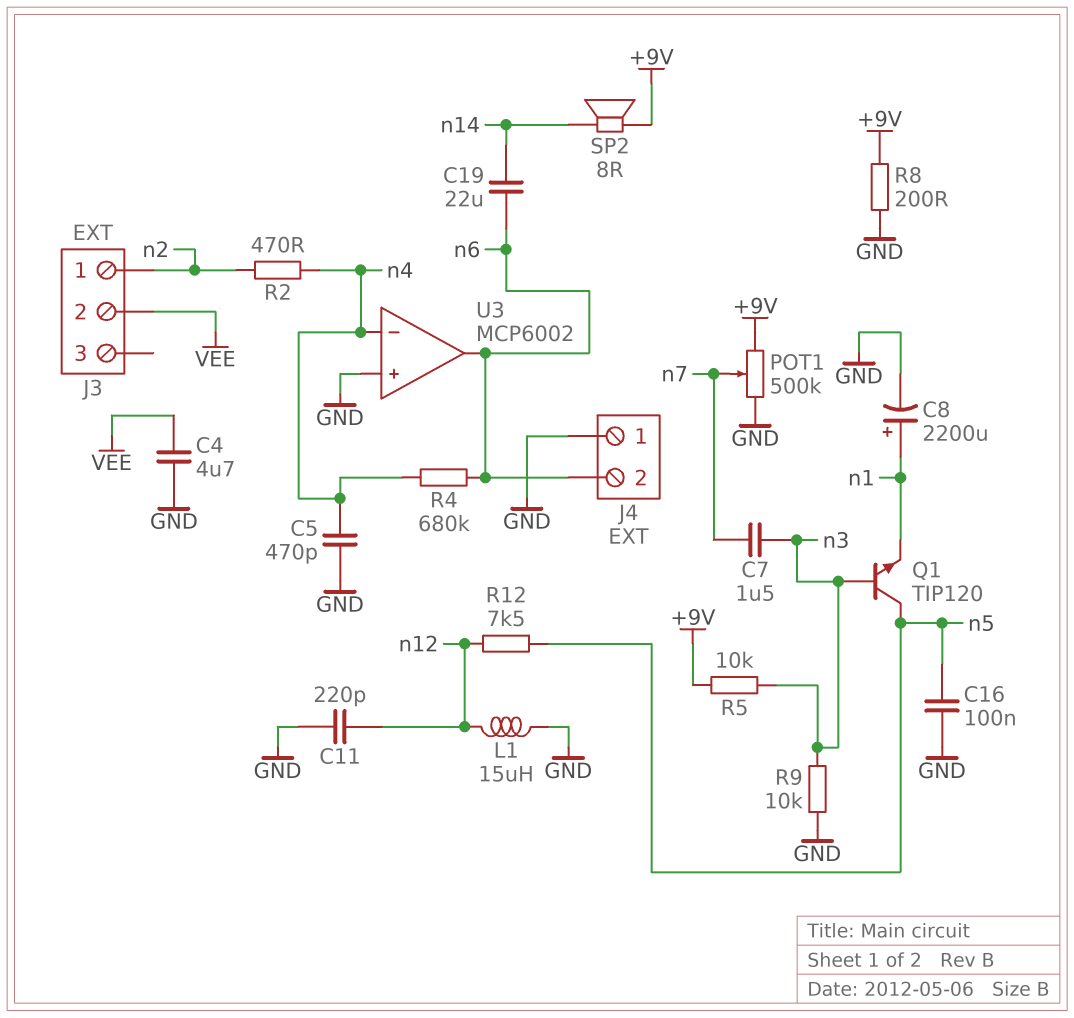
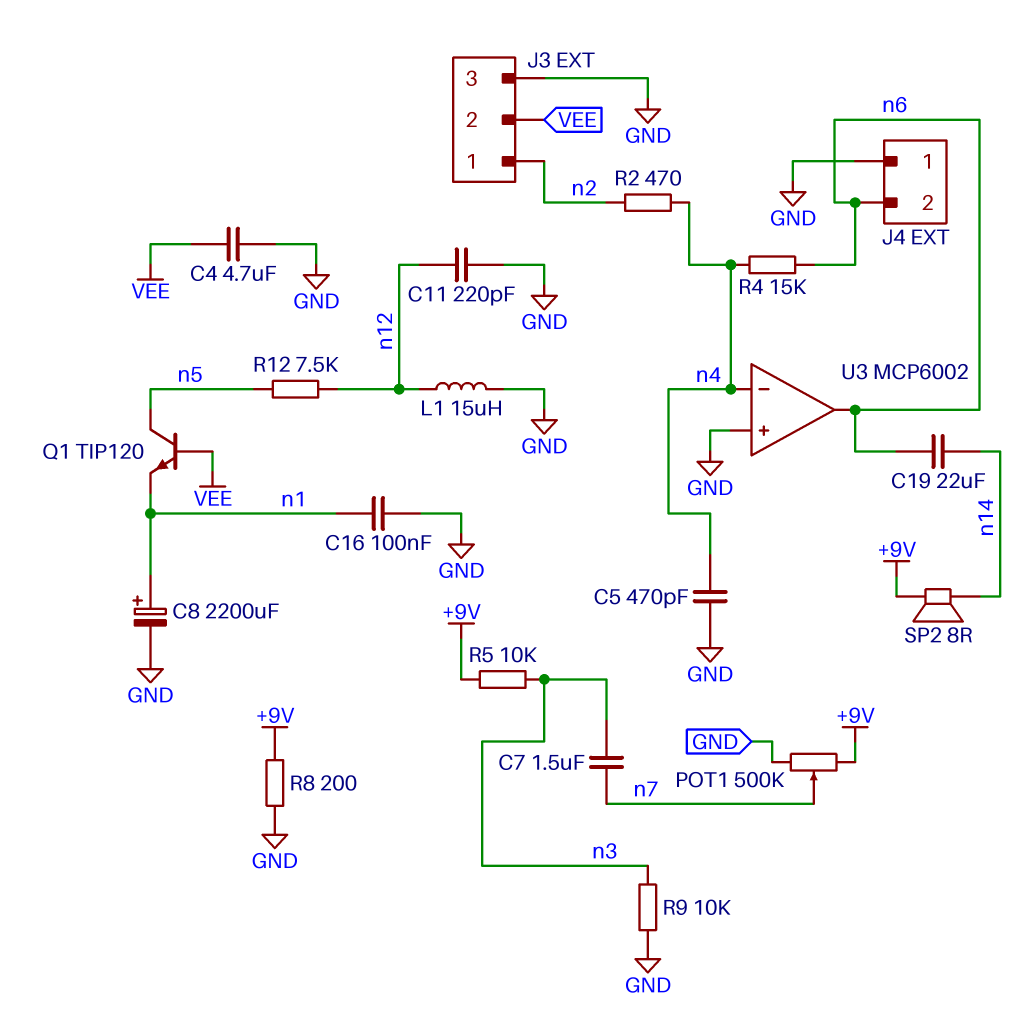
C16: 100nF (GND, n5) -> 100nF (GND, n1)
J3 pin 3: none -> GND
Q1: NPN TIP120 (B n3, C n5, E n1) -> NPN TIP120 (B VEE, C n5, E n1)
R4: 680k (n4, n6) -> 15k (n4, n6)

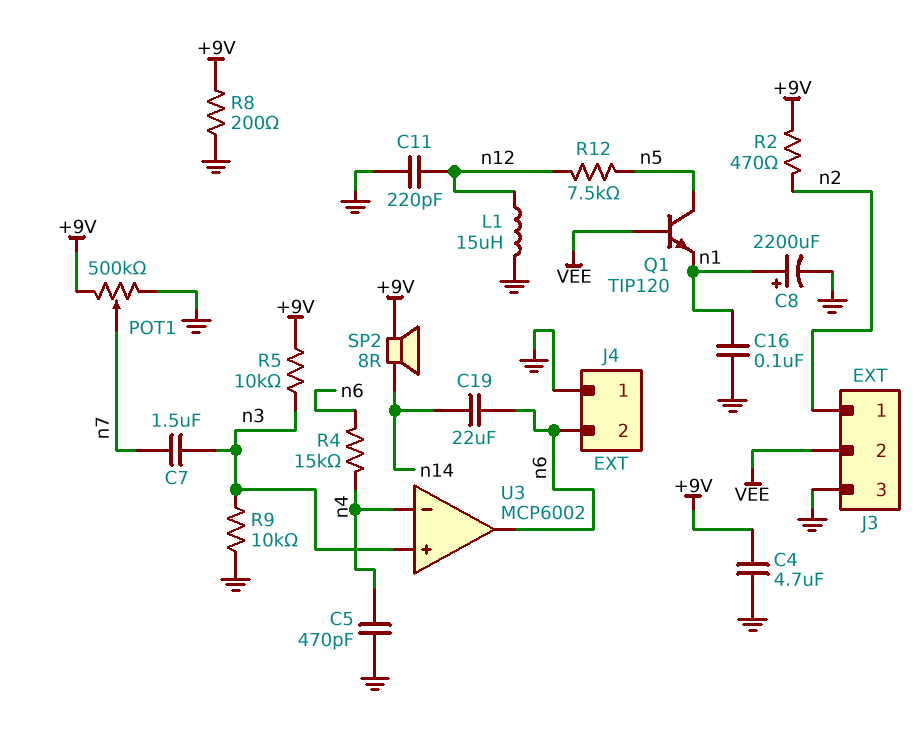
C4: 4.7uF (GND, VEE) -> 4.7uF (+9V, GND)
R2: 470 (n2, n4) -> 470 (+9V, n2)
U3 pin in+: GND -> n3

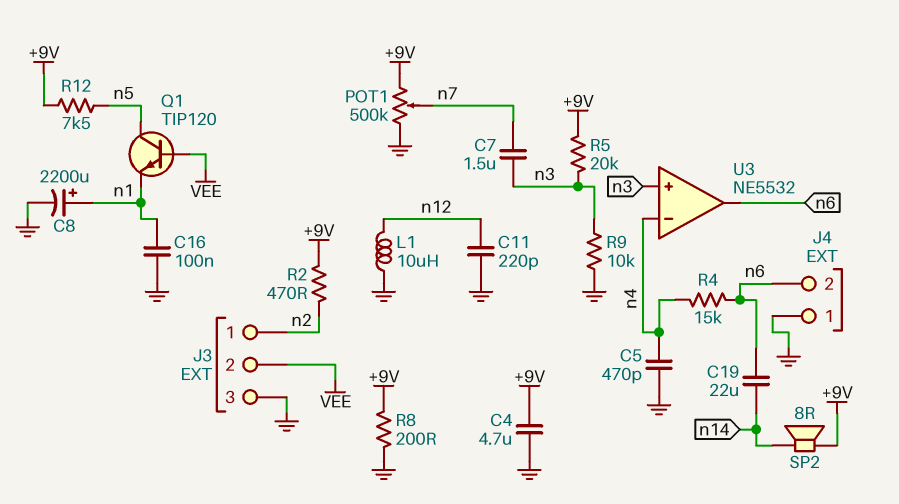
L1: 15uH (GND, n12) -> 10uH (GND, n12)
R5: 10k (+9V, n3) -> 20k (+9V, n3)
R12: 7.5k (n5, n12) -> 7.5k (+9V, n5)
U3: MCP6002 -> NE5532

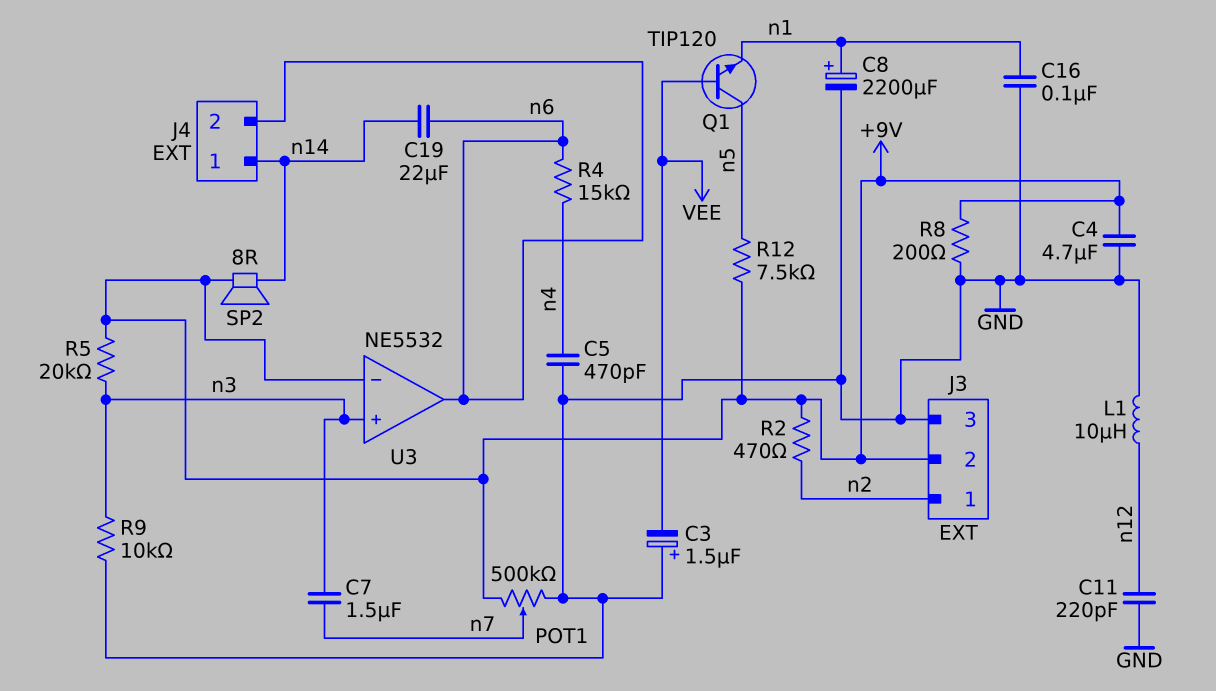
C3: none -> 1.5uF (plus GND, minus VEE)
J3 pin 2: VEE -> +9V
J4 pin 1: GND -> n14
U3 pin in-: n4 -> +9V

